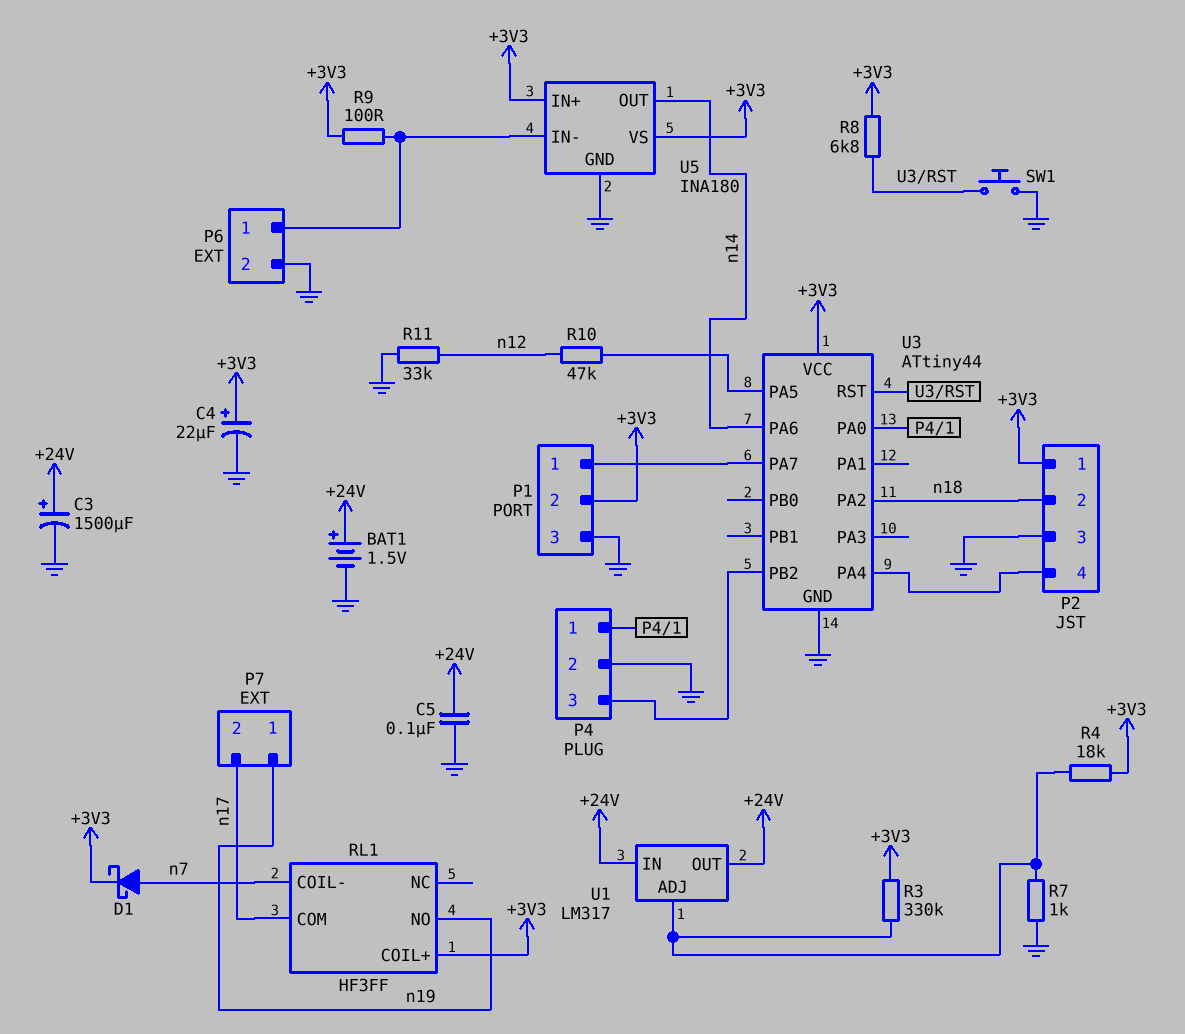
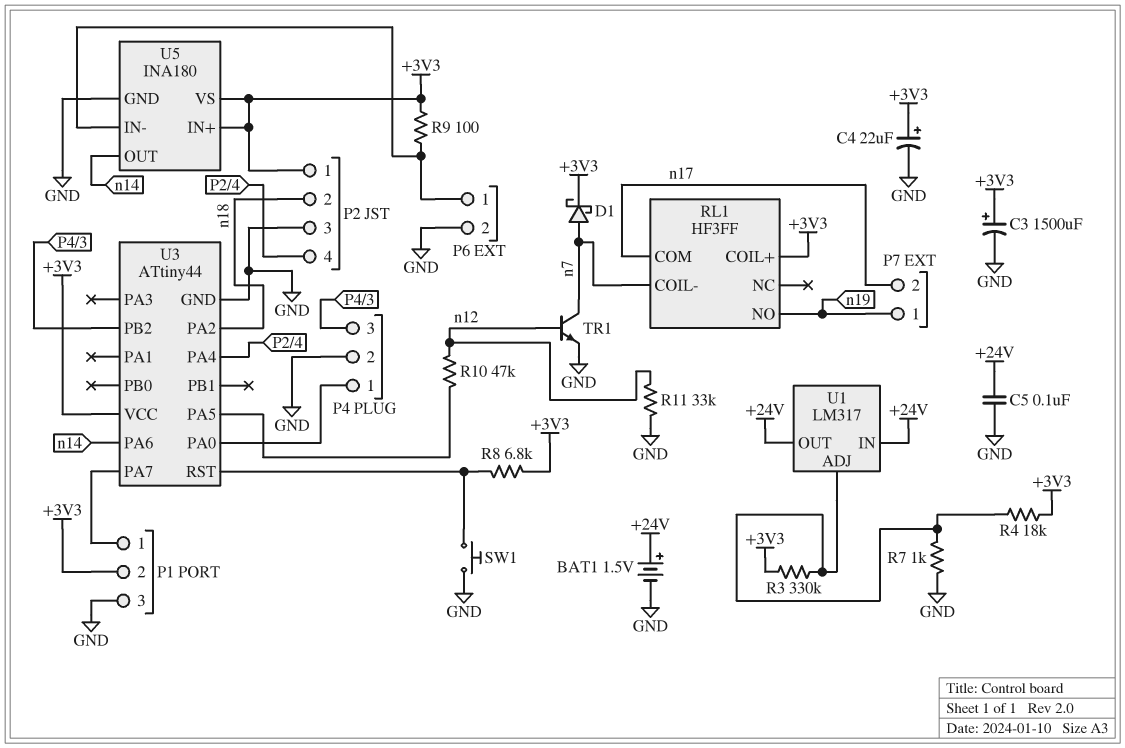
C3: 1500uF (plus +24V, minus GND) -> 1500uF (plus +3V3, minus GND)
TR1: none -> NPN (B n12, C n7, E GND)

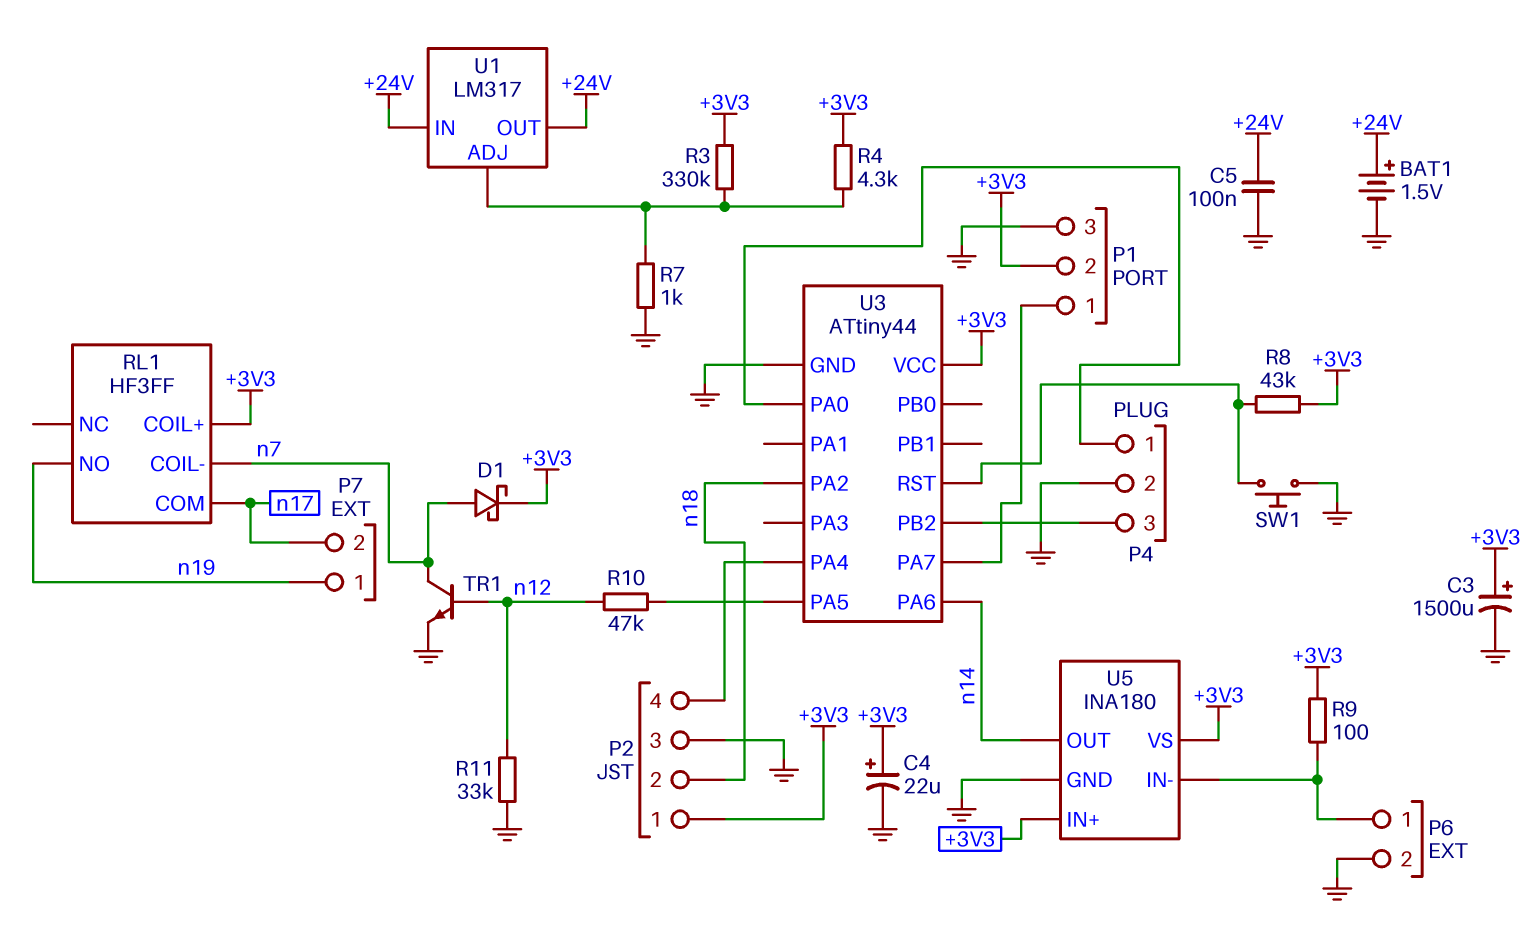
R4: 18k (+3V3, U1/ADJ) -> 4.3k (+3V3, U1/ADJ)
R8: 6.8k (+3V3, U3/RST) -> 43k (+3V3, U3/RST)

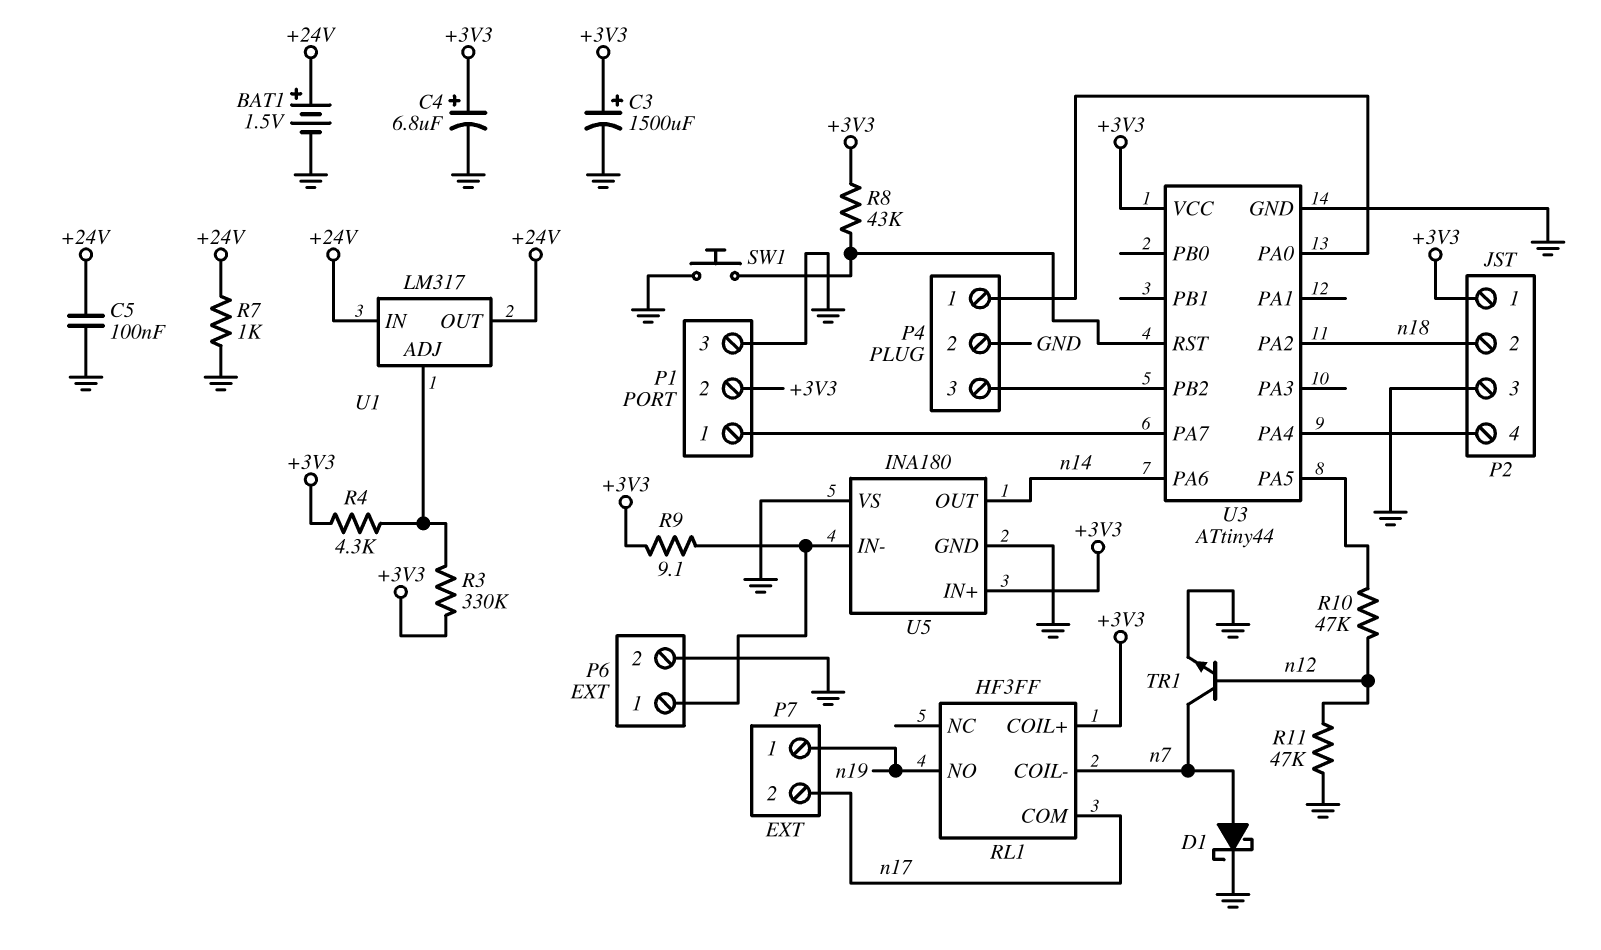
C4: 22uF (plus +3V3, minus GND) -> 6.8uF (plus +3V3, minus GND)
D1: schottky (A n7, K +3V3) -> schottky (A n7, K GND)
R7: 1k (GND, U1/ADJ) -> 1k (+24V, GND)
R9: 100 (+3V3, P6/1) -> 9.1 (+3V3, P6/1)
R11: 33k (GND, n12) -> 47k (GND, n12)
U5 pin VS: +3V3 -> GND

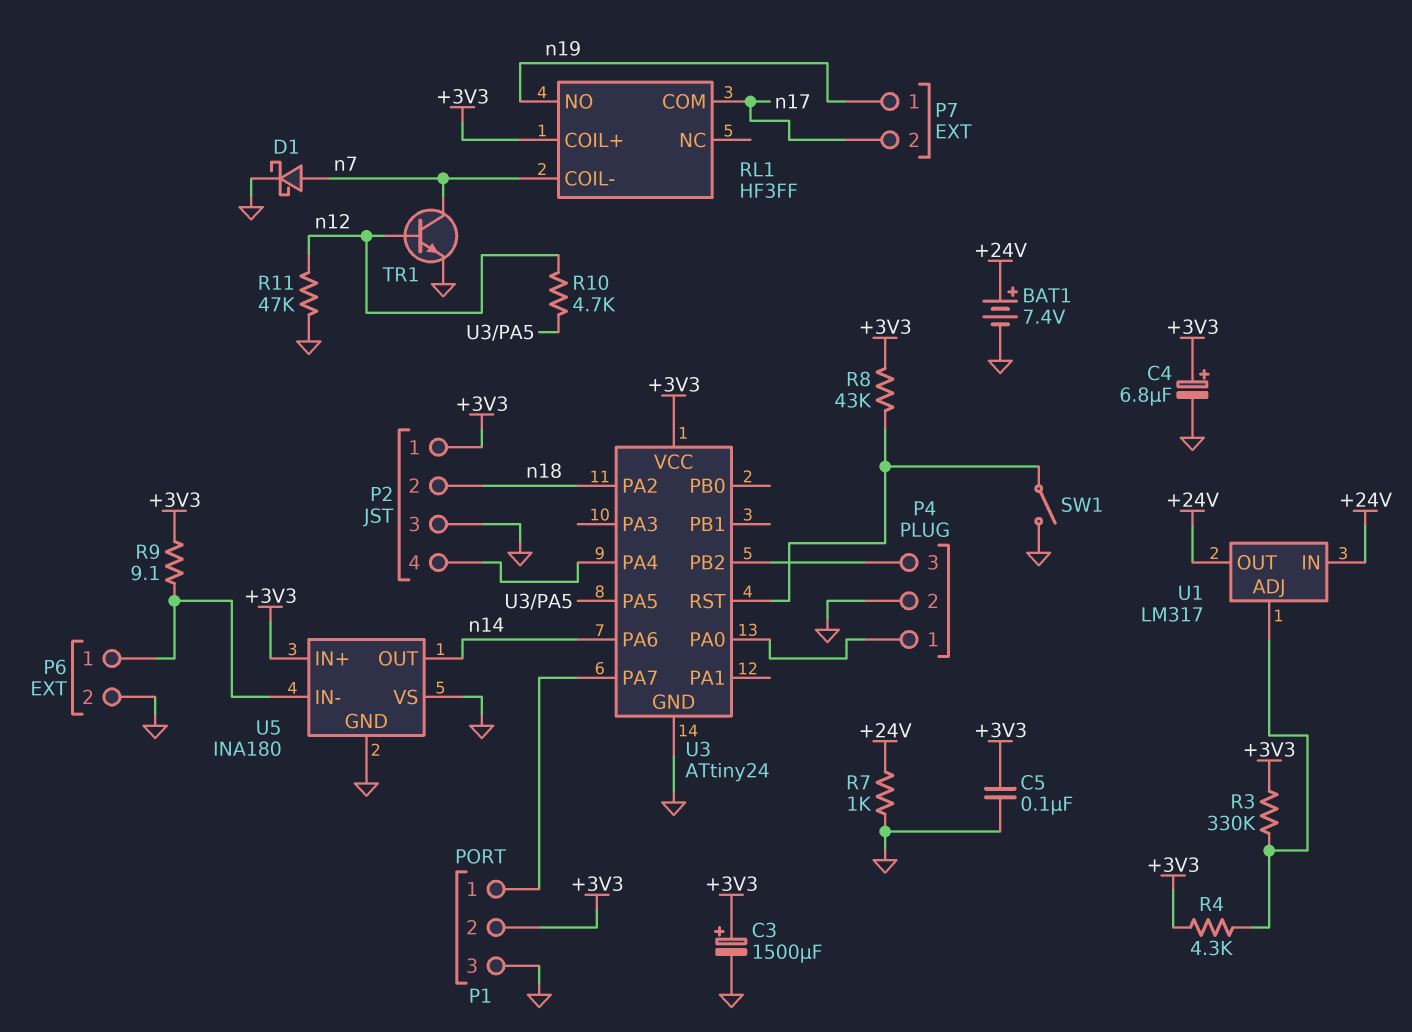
BAT1: 1.5V (plus +24V, minus GND) -> 7.4V (plus +24V, minus GND)
C5: 100nF (+24V, GND) -> 100nF (+3V3, GND)
R10: 47k (U3/PA5, n12) -> 4.7k (U3/PA5, n12)
SW1: button (GND, U3/RST) -> switch (GND, U3/RST)
U3: ATtiny44 -> ATtiny24

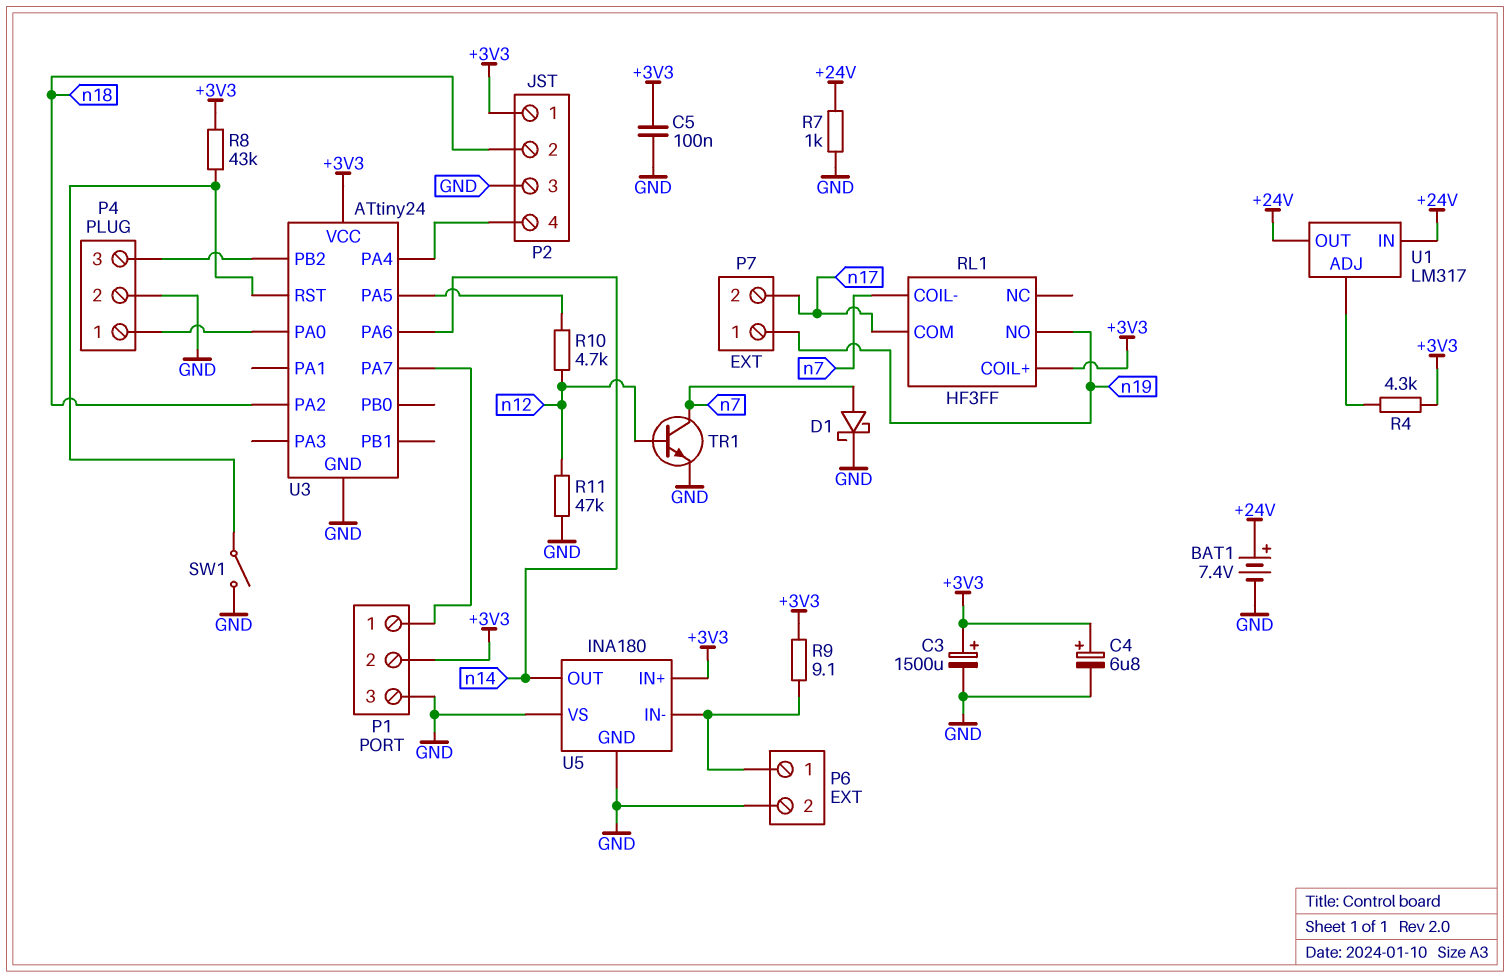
R3: 330k (+3V3, U1/ADJ) -> none

